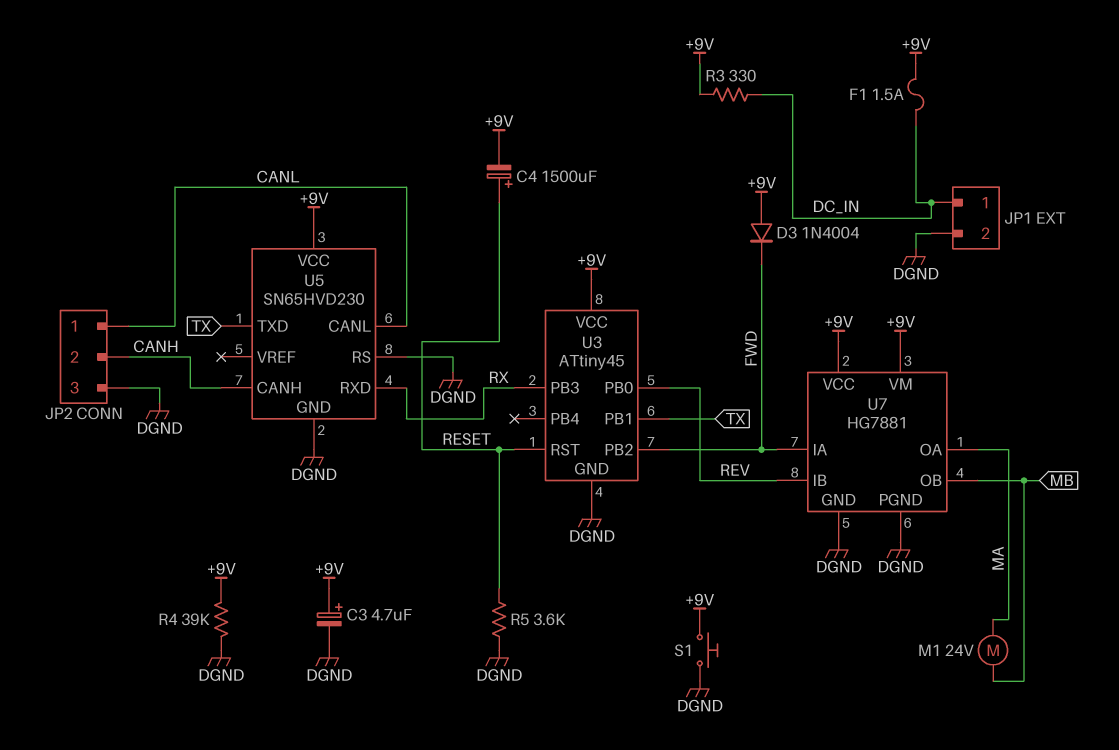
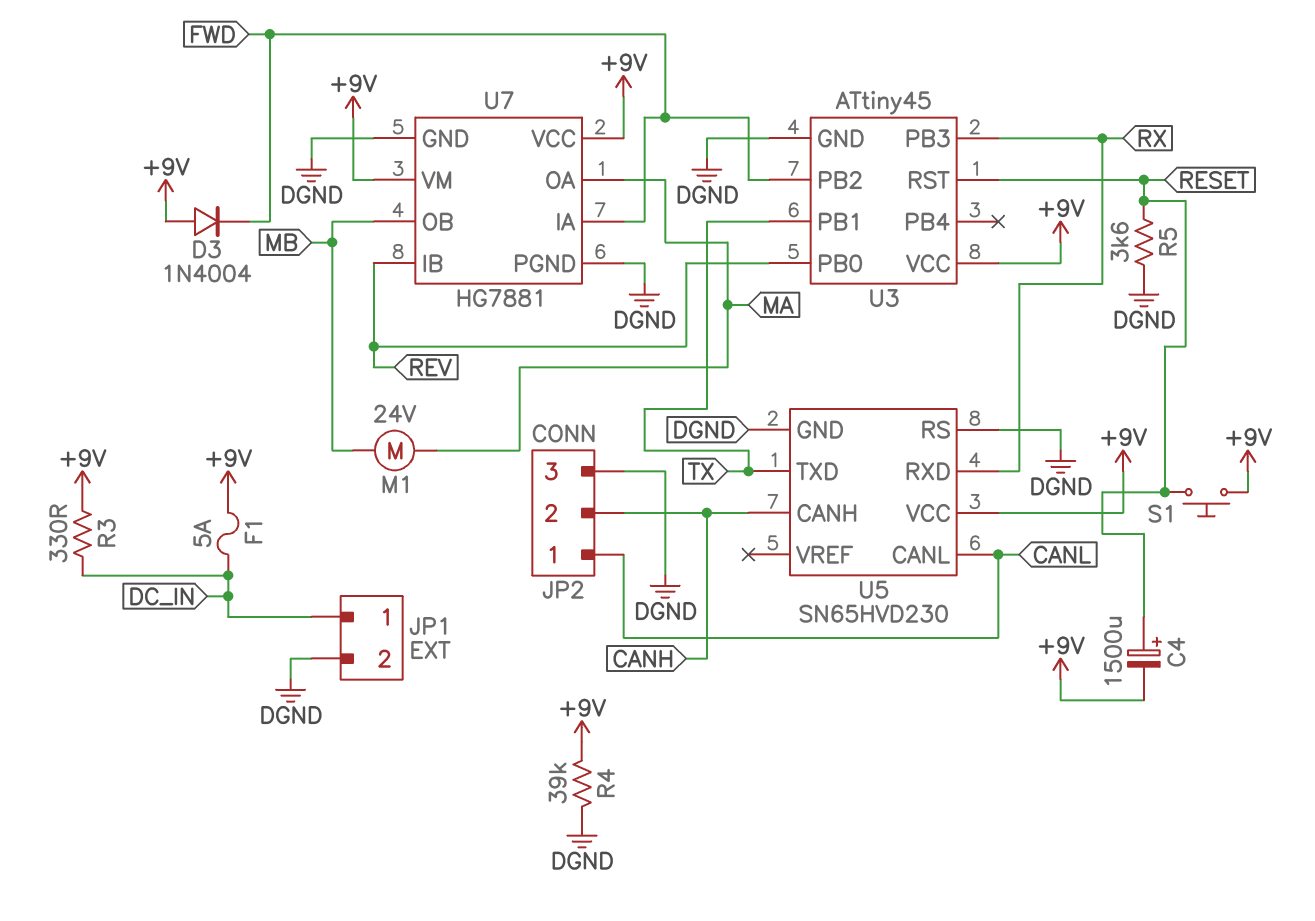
C3: 4.7uF (plus +9V, minus DGND) -> none
F1: 1.5A (+9V, DC_IN) -> 5A (+9V, DC_IN)
S1: button (+9V, DGND) -> button (+9V, RESET)

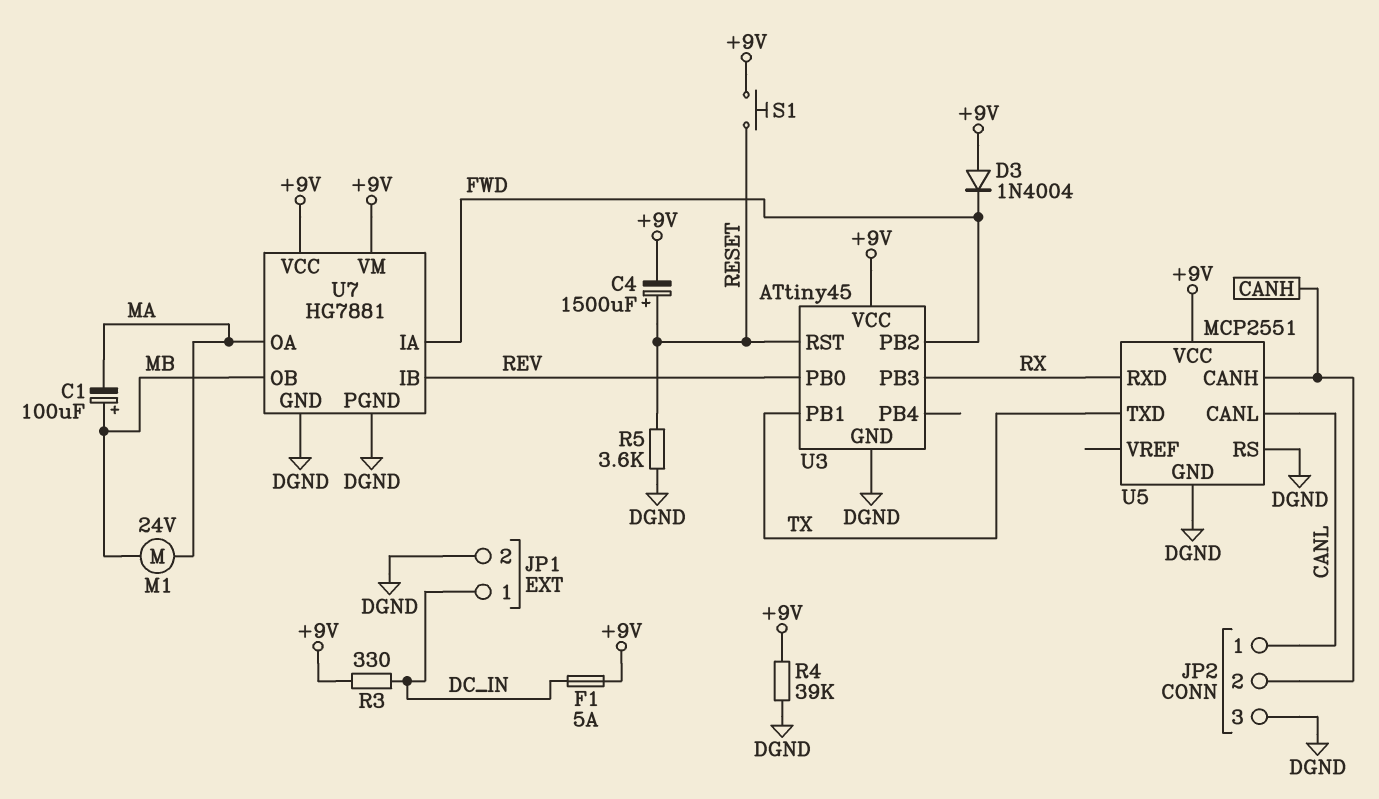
C1: none -> 100uF (plus MB, minus MA)
U5: SN65HVD230 -> MCP2551

